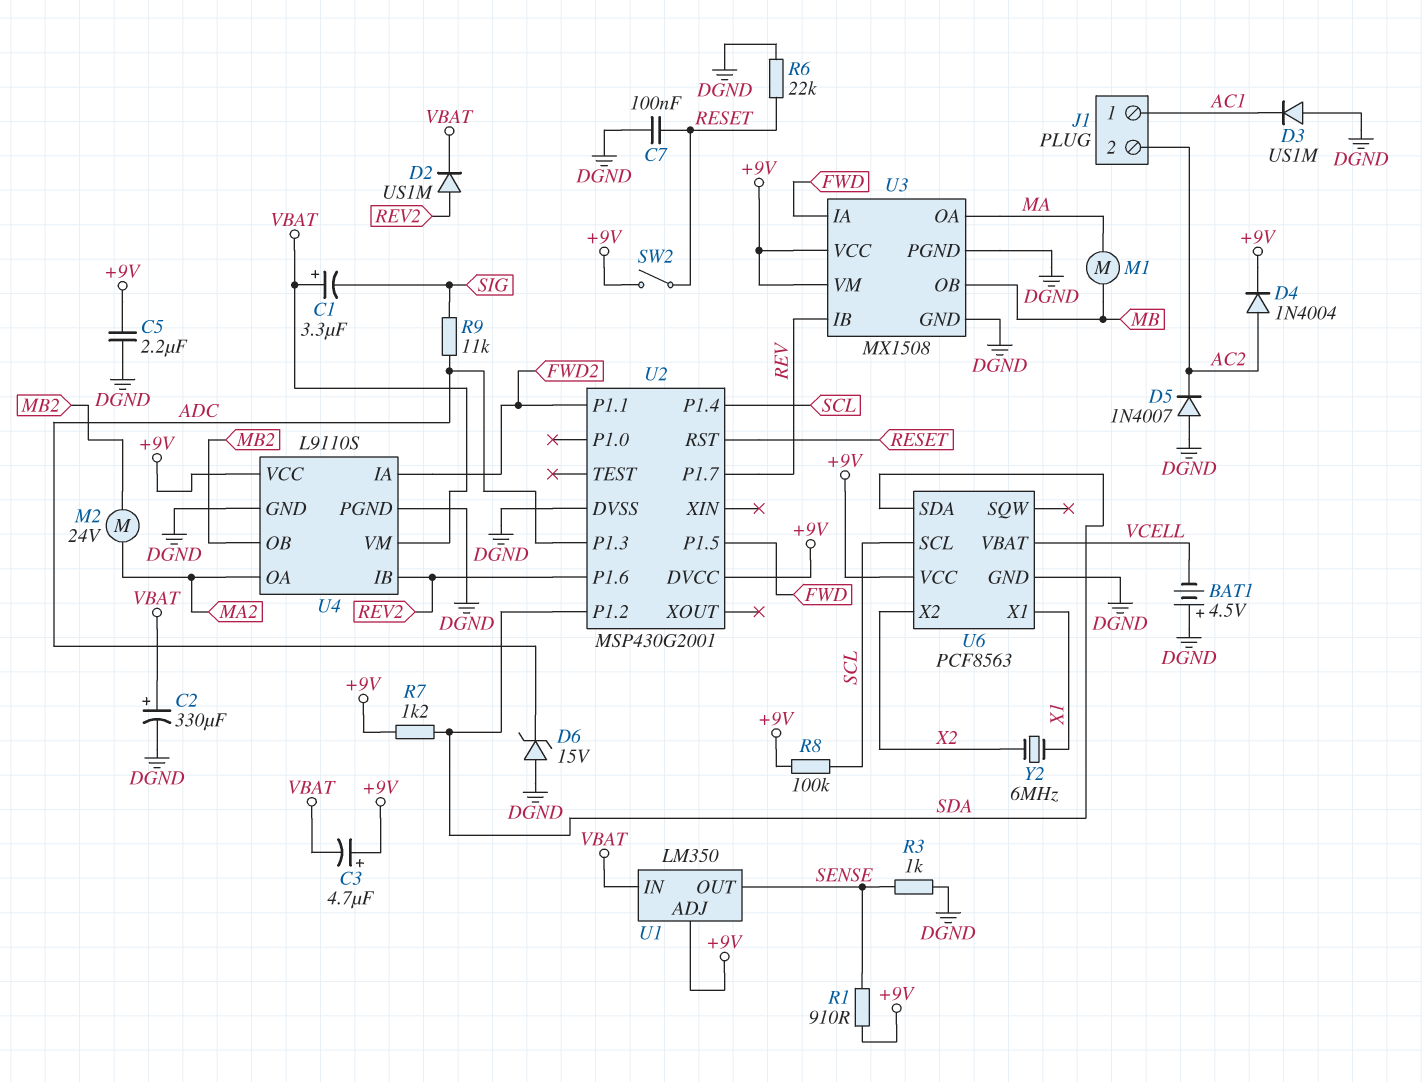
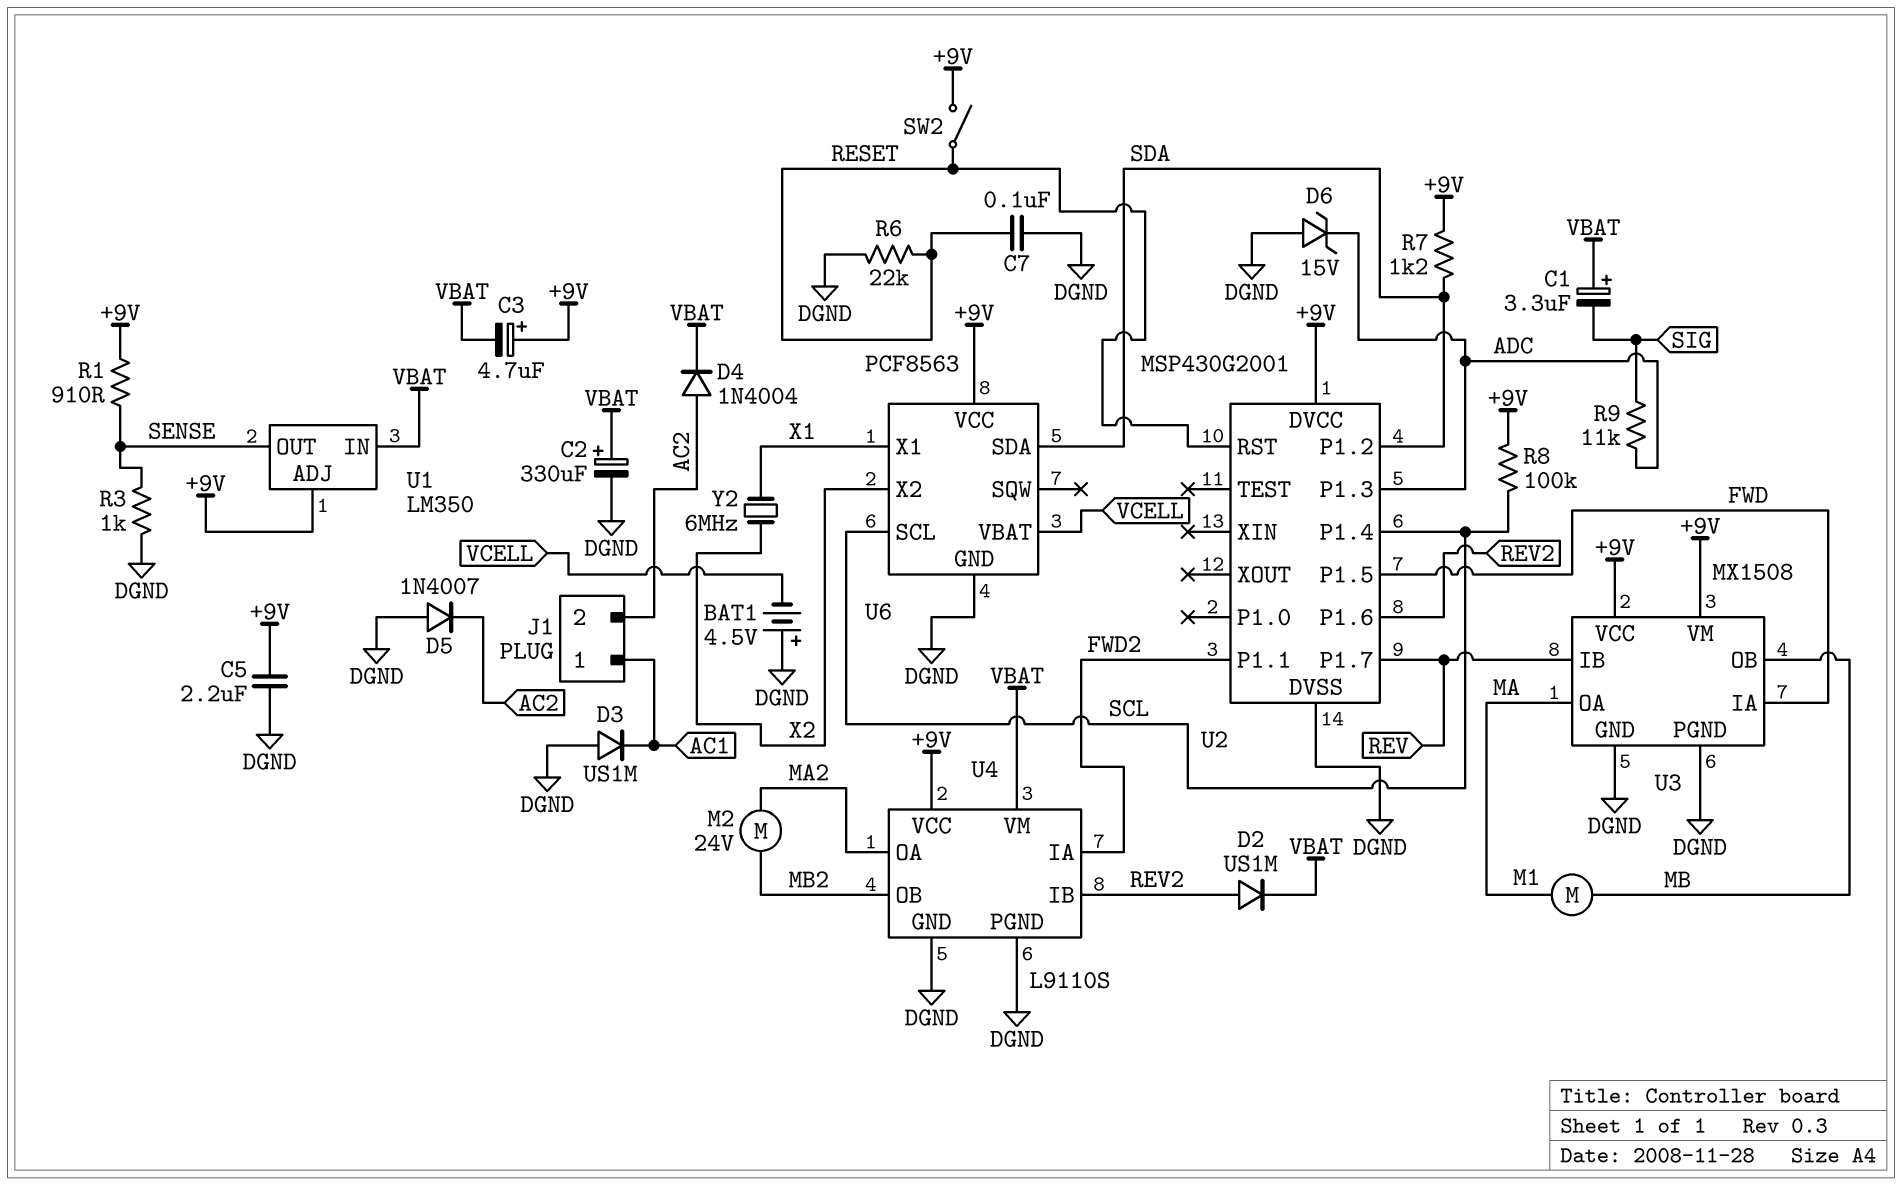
D4: diode 1N4004 (A AC2, K +9V) -> diode 1N4004 (A AC2, K VBAT)

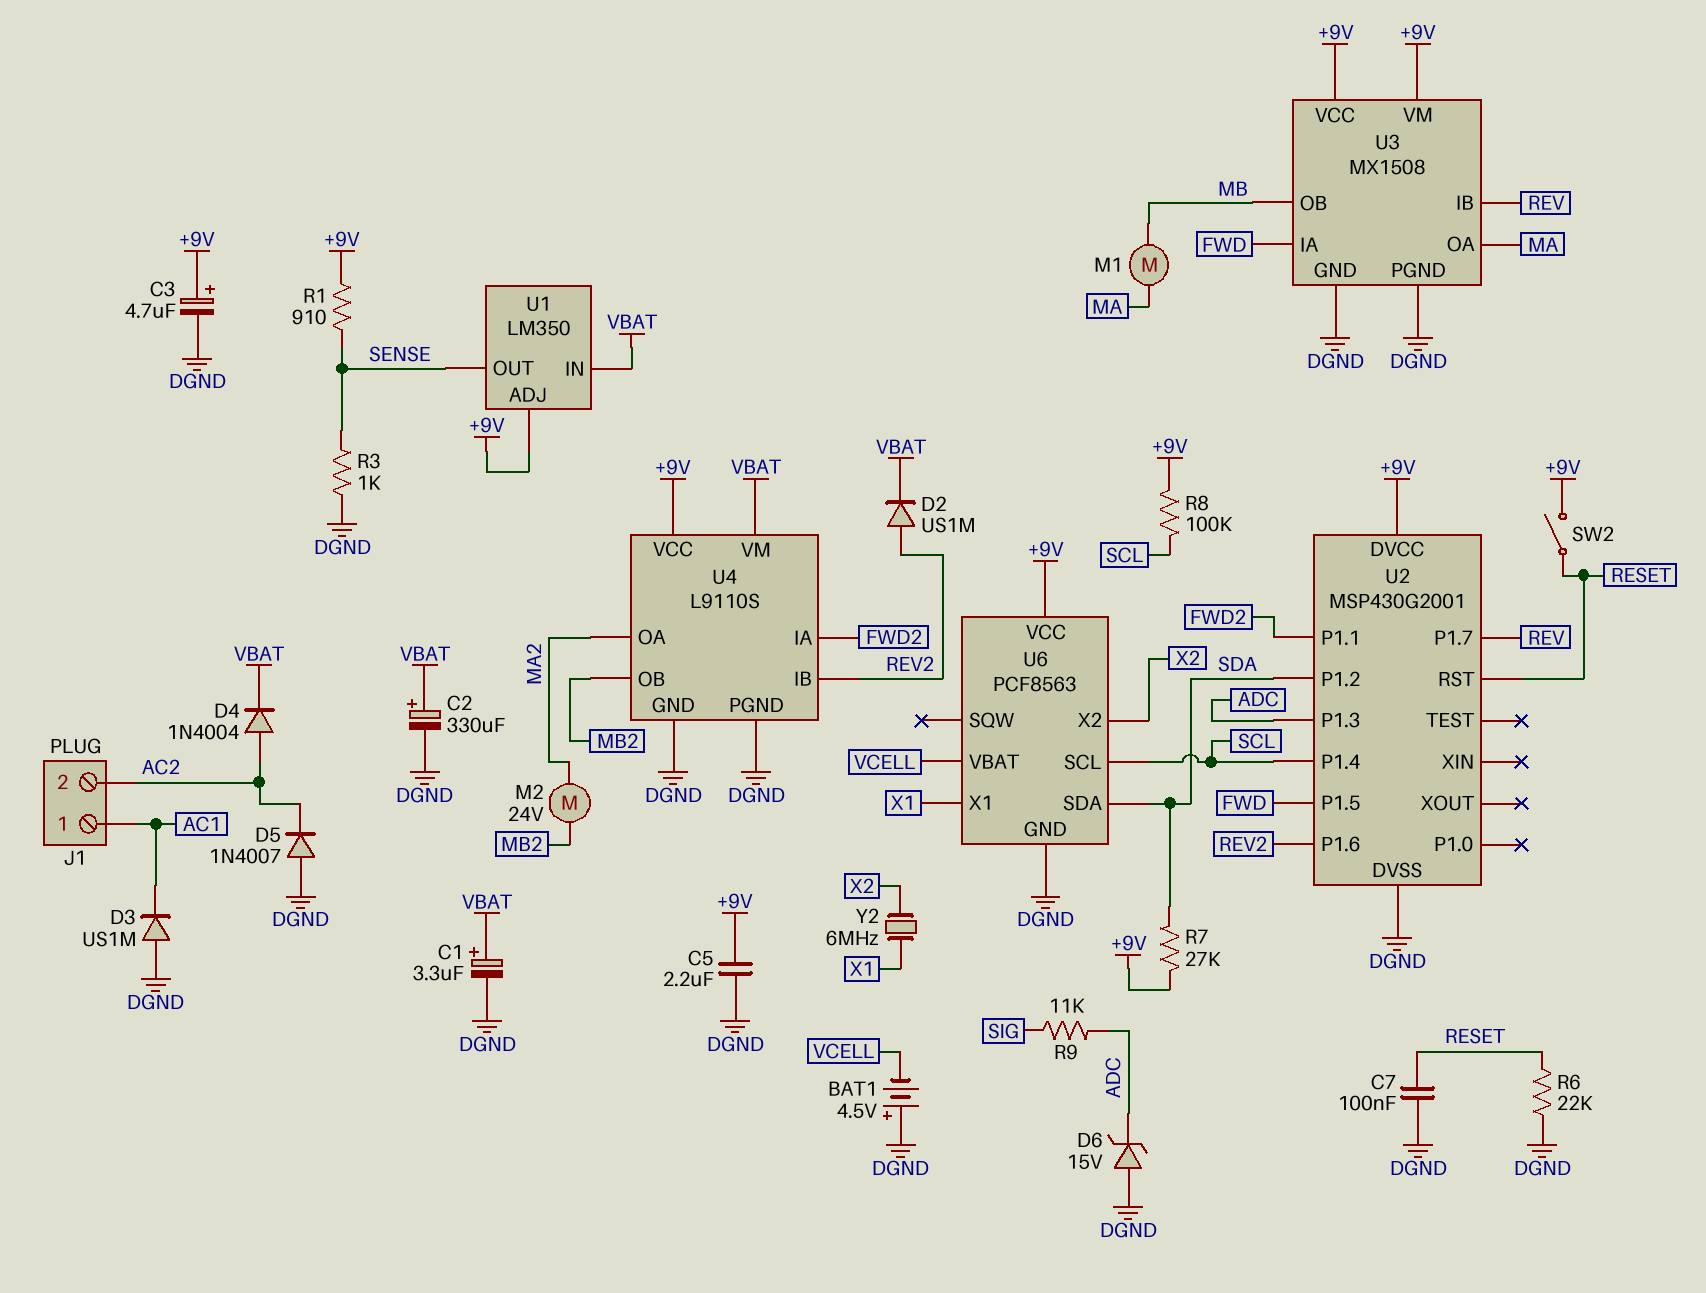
C1: 3.3uF (plus VBAT, minus SIG) -> 3.3uF (plus VBAT, minus DGND)
C3: 4.7uF (plus +9V, minus VBAT) -> 4.7uF (plus +9V, minus DGND)
R7: 1.2k (+9V, SDA) -> 27k (+9V, SDA)

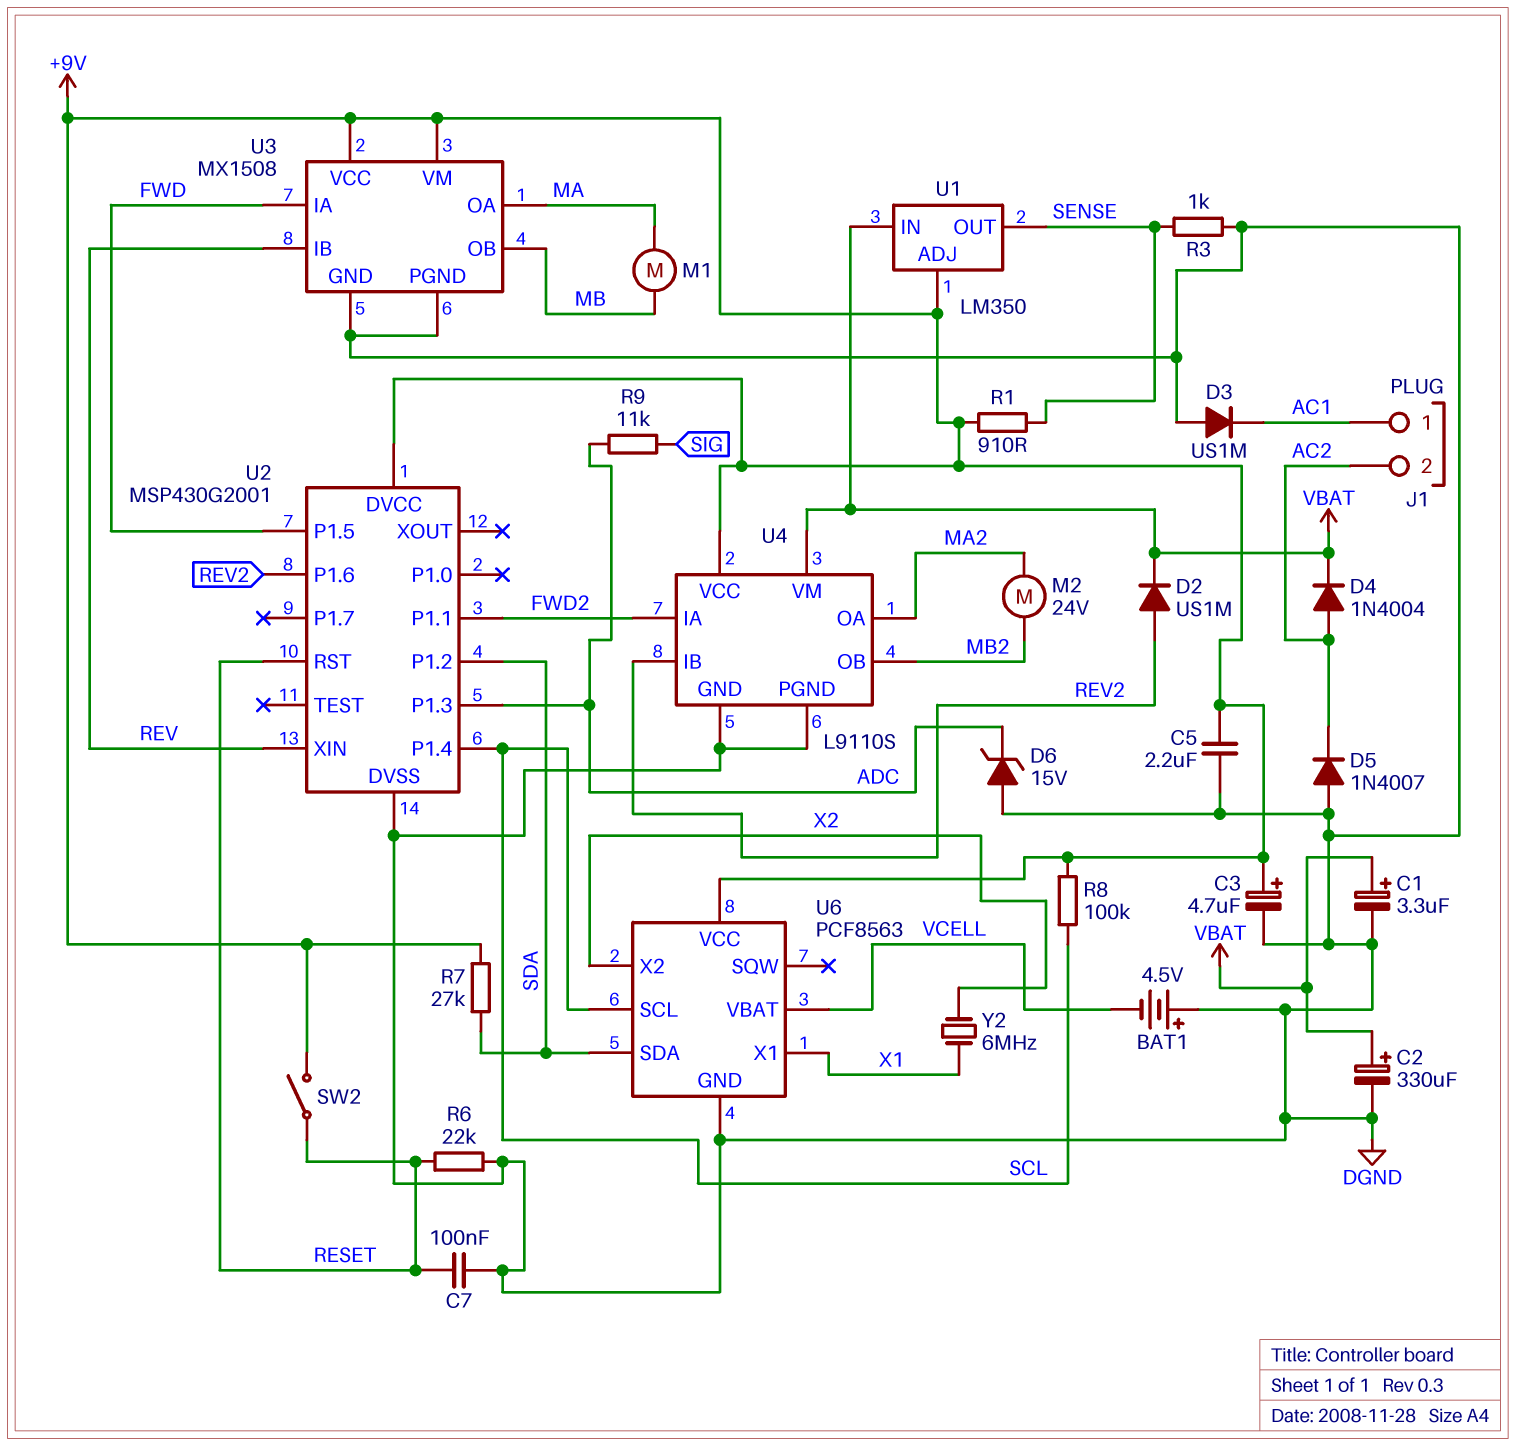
U2 pin P1.7: REV -> none
U2 pin XIN: none -> REV

